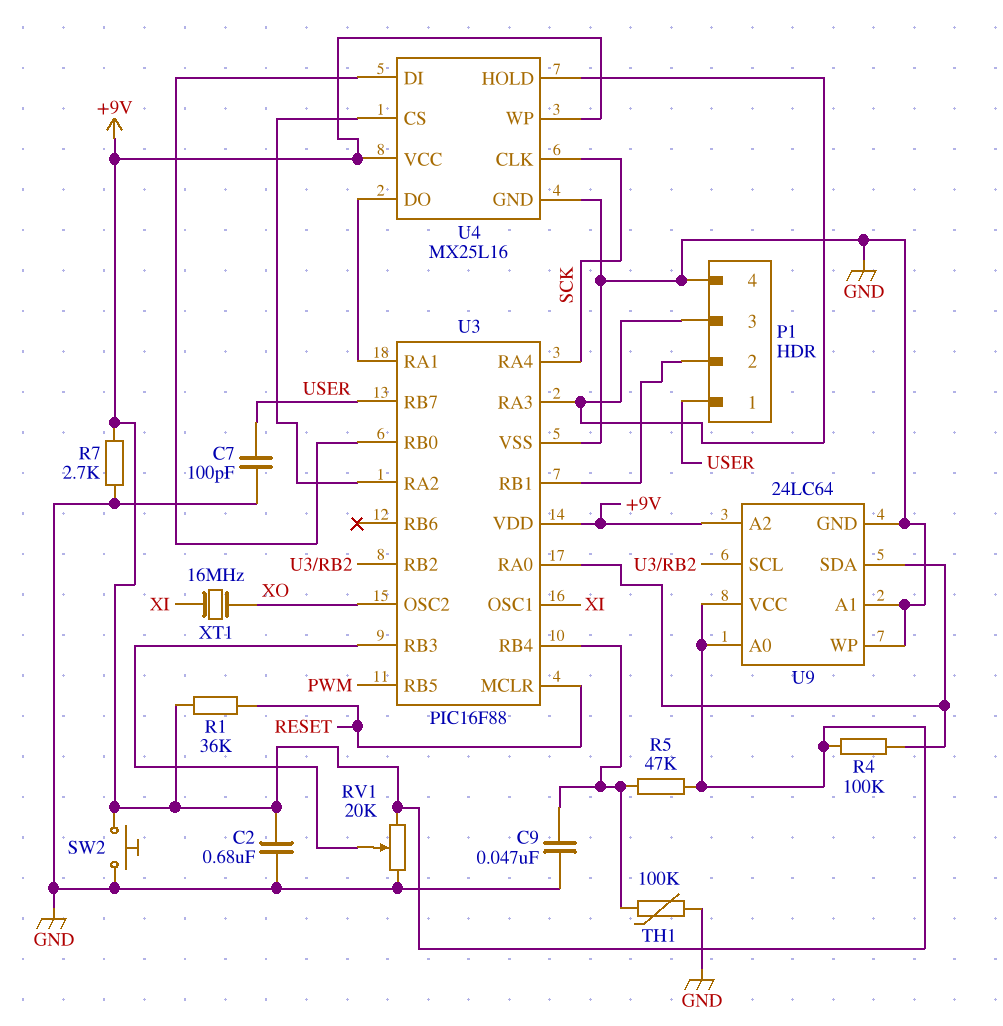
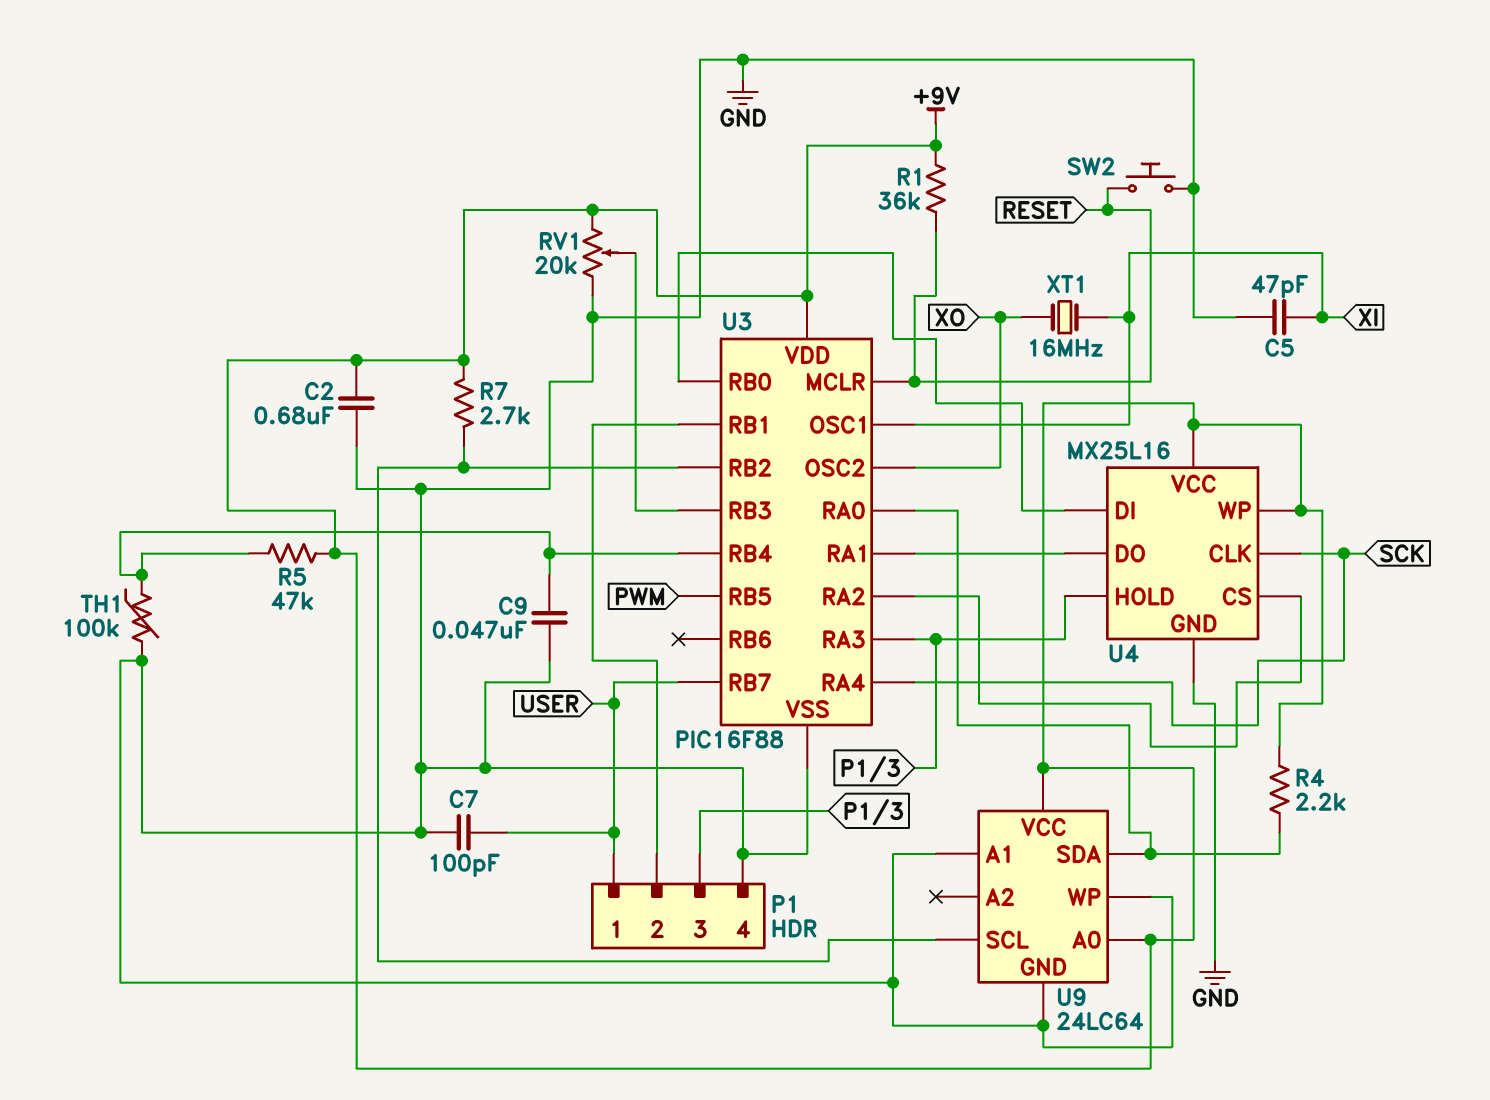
C5: none -> 47pF (GND, XI)
R4: 100k (+9V, U3/RA0) -> 2.2k (+9V, U3/RA0)
R7: 2.7k (+9V, GND) -> 2.7k (+9V, U3/RB2)
SW2: button (+9V, GND) -> button (GND, RESET)
U9 pin A2: +9V -> none

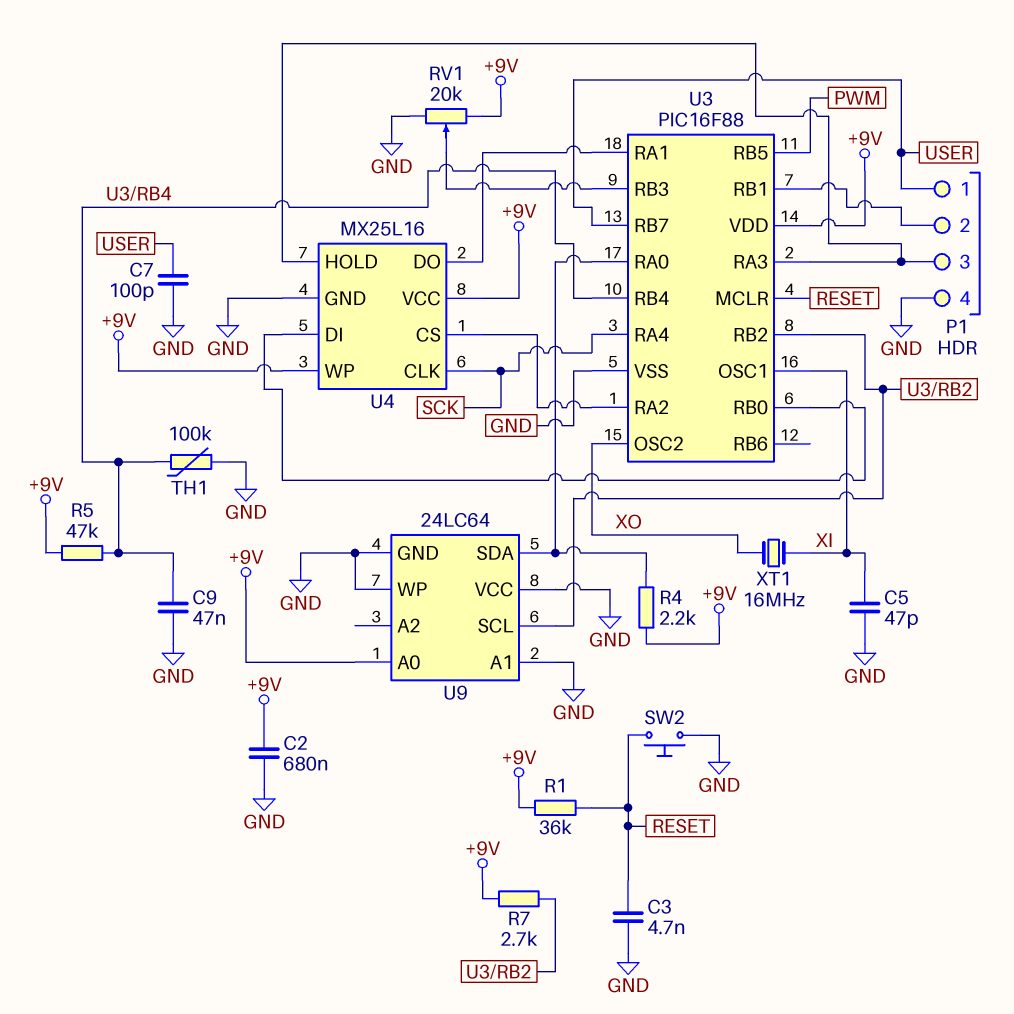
C3: none -> 4.7nF (GND, RESET)
U9 pin VCC: +9V -> GND

